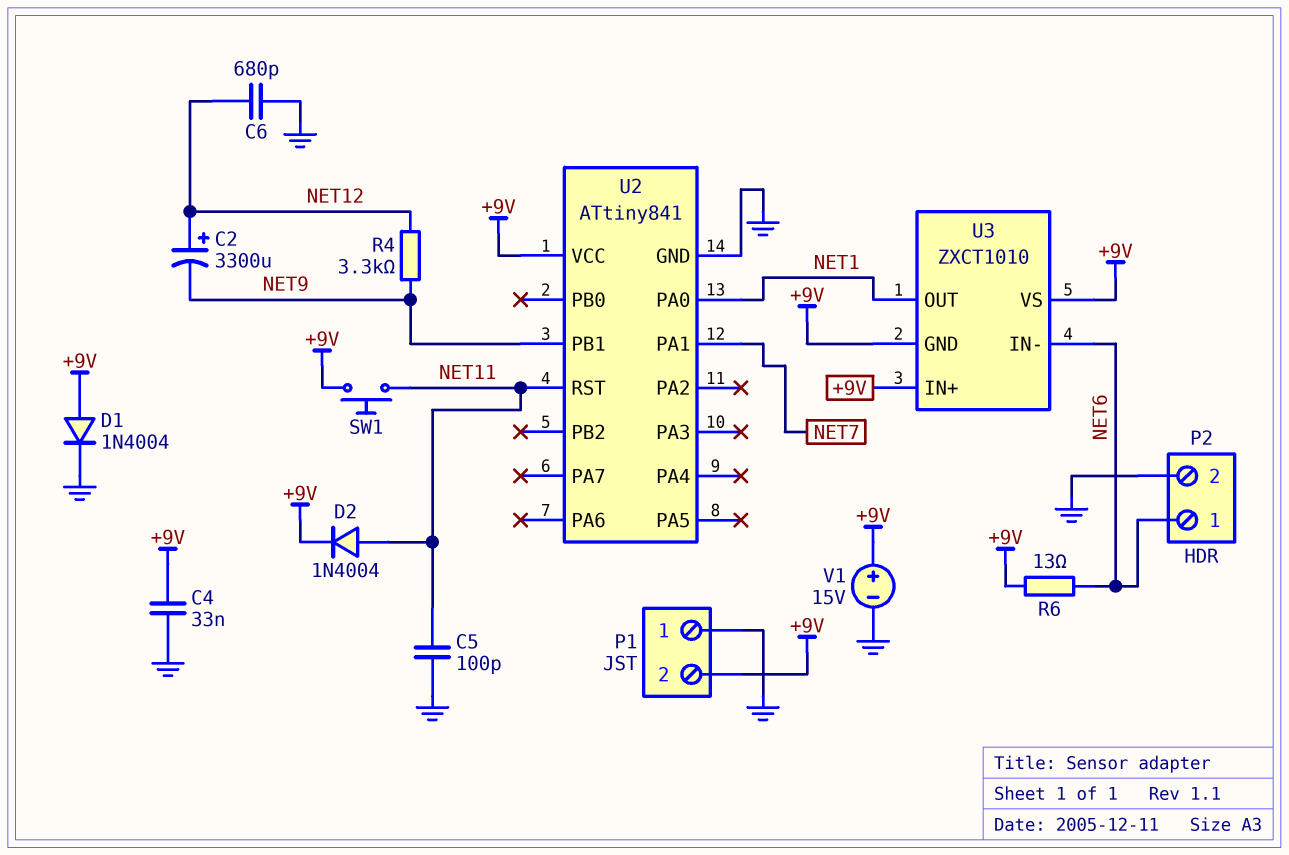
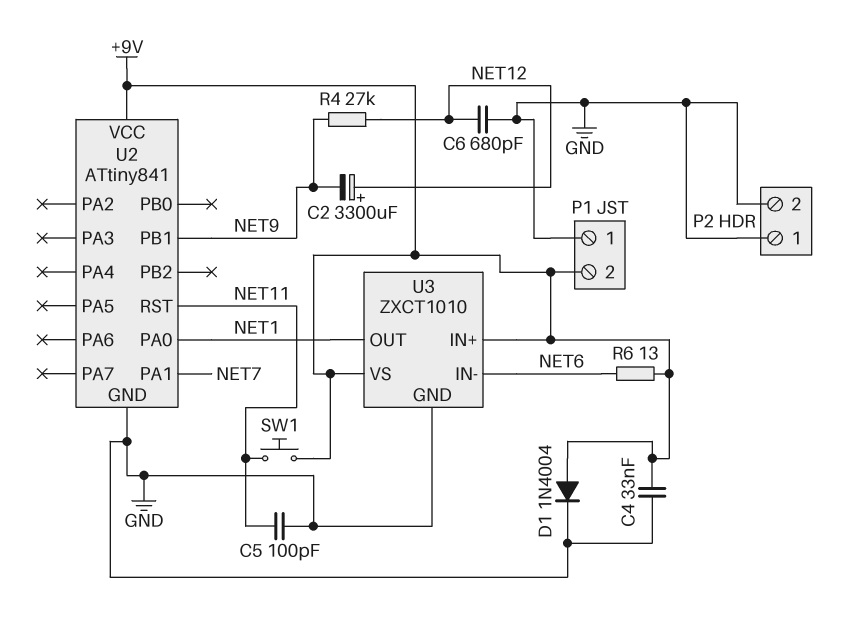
D2: diode 1N4004 (A NET11, K +9V) -> none
P2 pin 1: NET6 -> GND
R4: 3.3k (NET9, NET12) -> 27k (NET9, NET12)
U3 pin GND: +9V -> GND
V1: 15V (plus +9V, minus GND) -> none

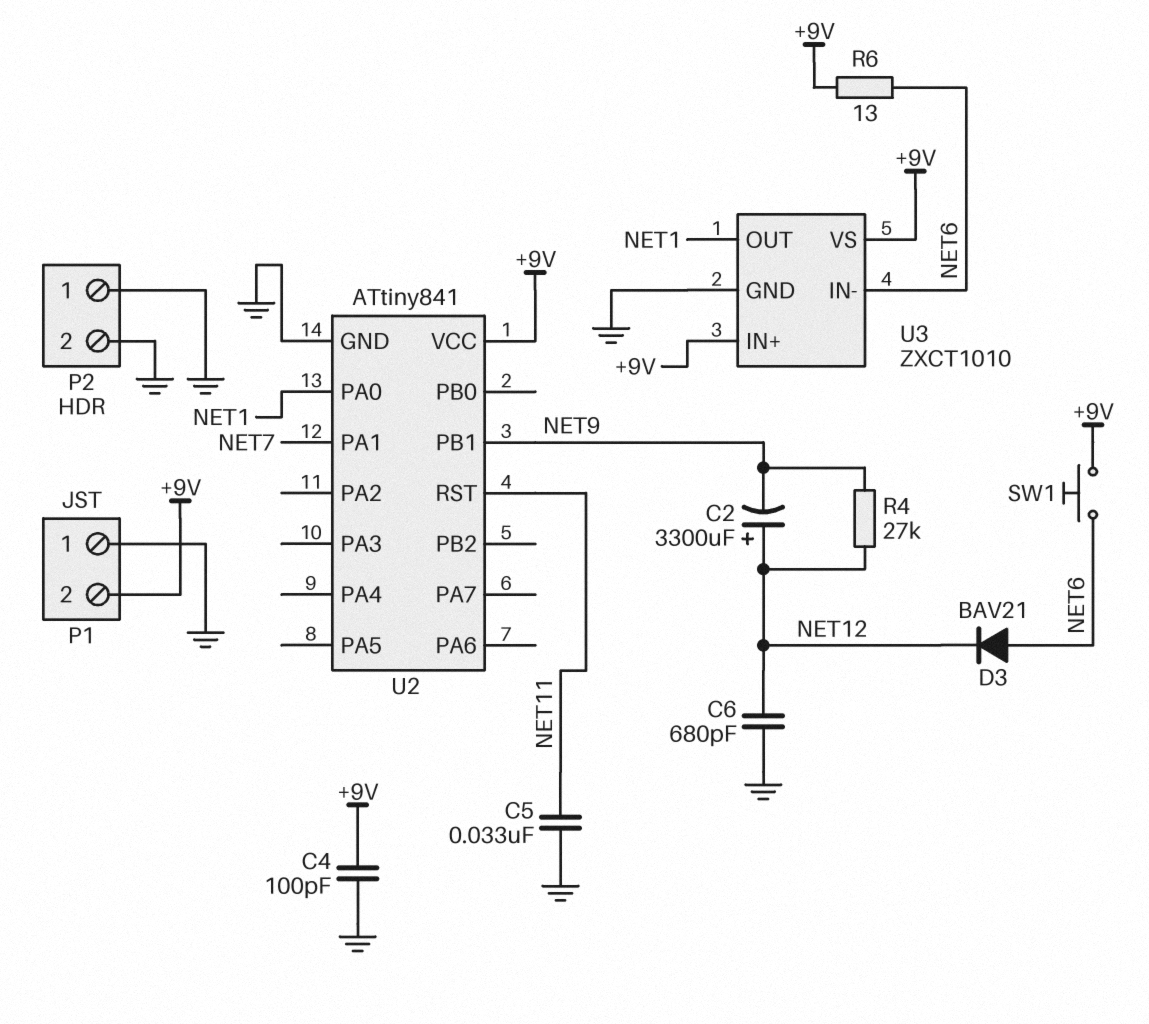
C4: 33nF (+9V, GND) -> 100pF (+9V, GND)
C5: 100pF (GND, NET11) -> 33nF (GND, NET11)
D1: diode 1N4004 (A +9V, K GND) -> none
D3: none -> diode BAV21 (A NET6, K NET12)
SW1: button (+9V, NET11) -> button (+9V, NET6)

